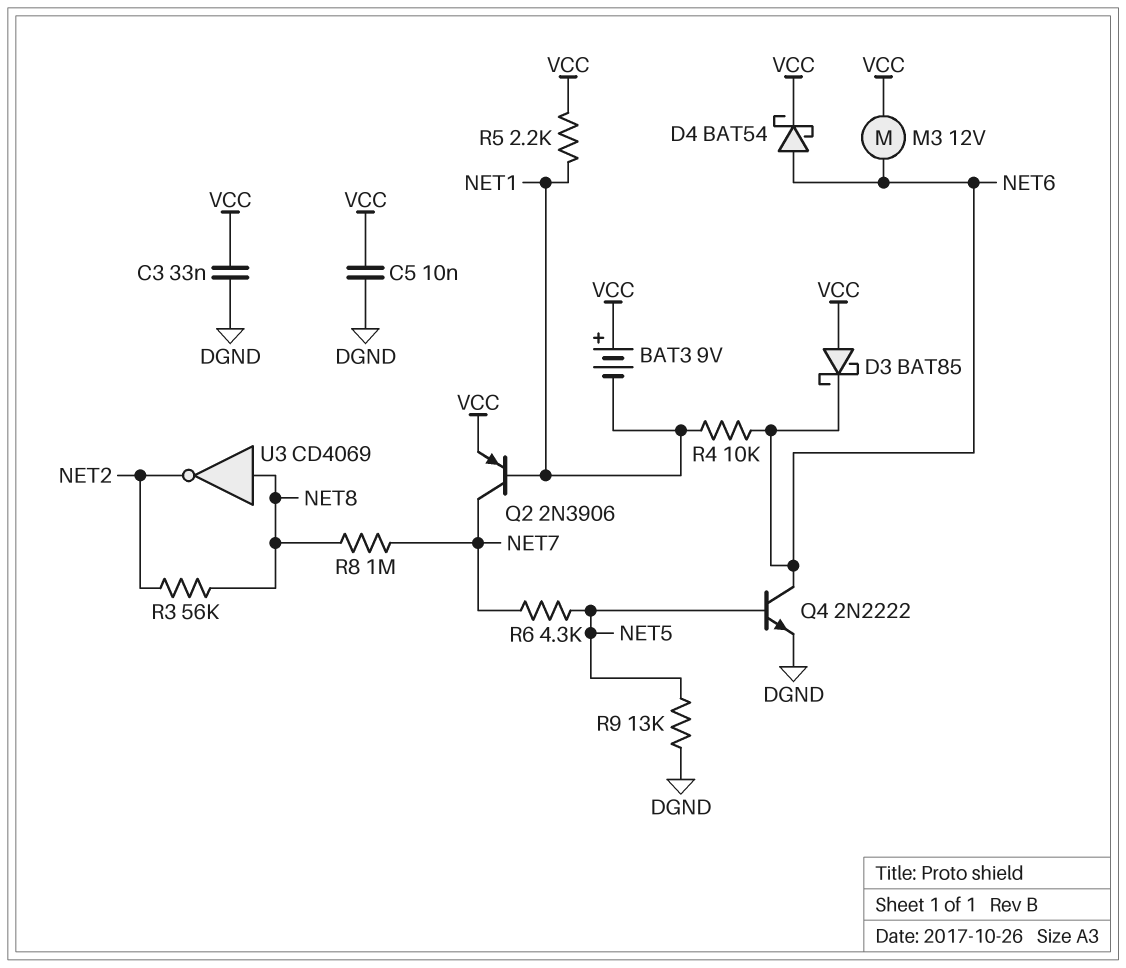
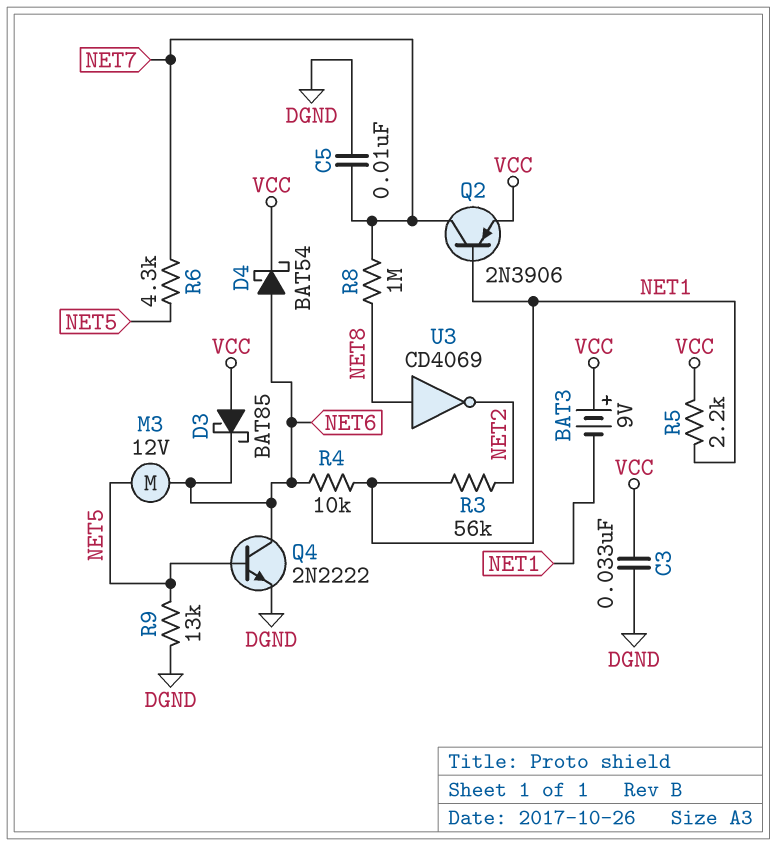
C5: 10nF (DGND, VCC) -> 10nF (DGND, NET7)
M3: motor 12V (NET6, VCC) -> motor 12V (NET5, NET6)
R3: 56k (NET2, NET8) -> 56k (NET1, NET2)

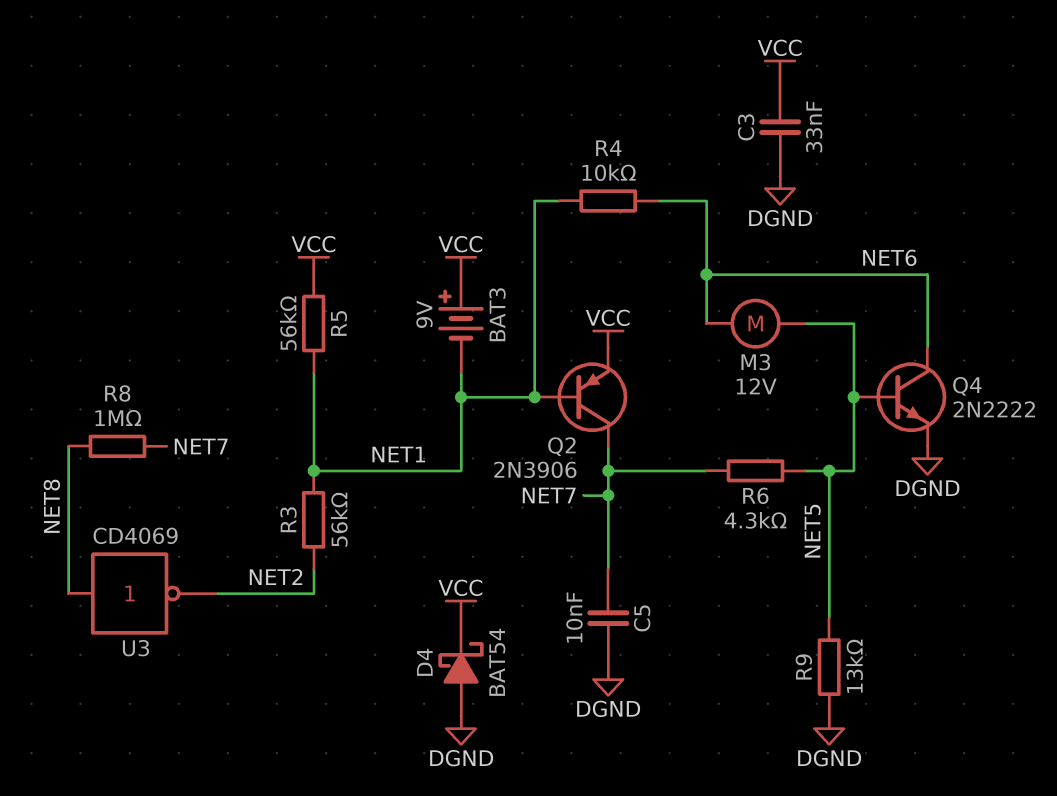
D3: schottky BAT85 (A VCC, K NET6) -> none
D4: schottky BAT54 (A NET6, K VCC) -> schottky BAT54 (A DGND, K VCC)
R5: 2.2k (NET1, VCC) -> 56k (NET1, VCC)

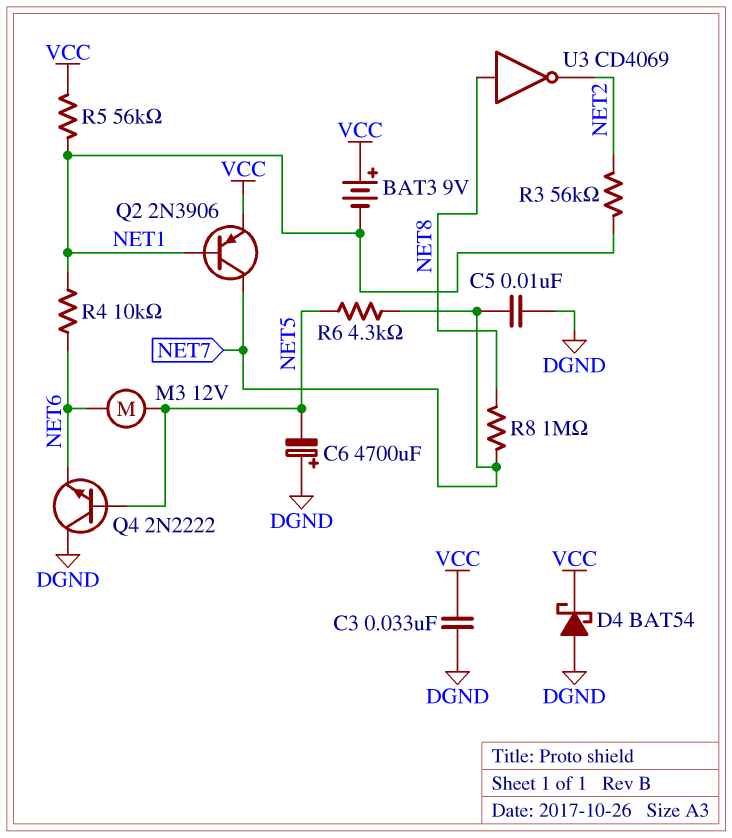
C6: none -> 4700uF (plus DGND, minus NET5)
Q4: NPN 2N2222 (B NET5, C NET6, E DGND) -> NPN 2N2222 (B NET5, C DGND, E NET6)
R9: 13k (DGND, NET5) -> none

